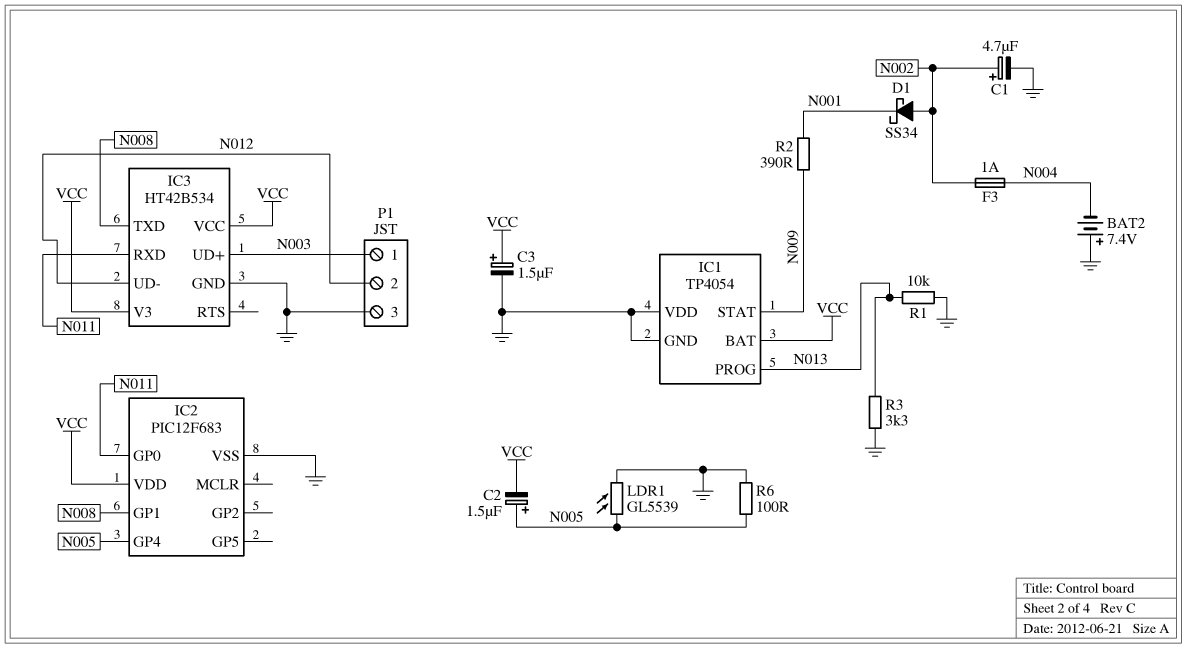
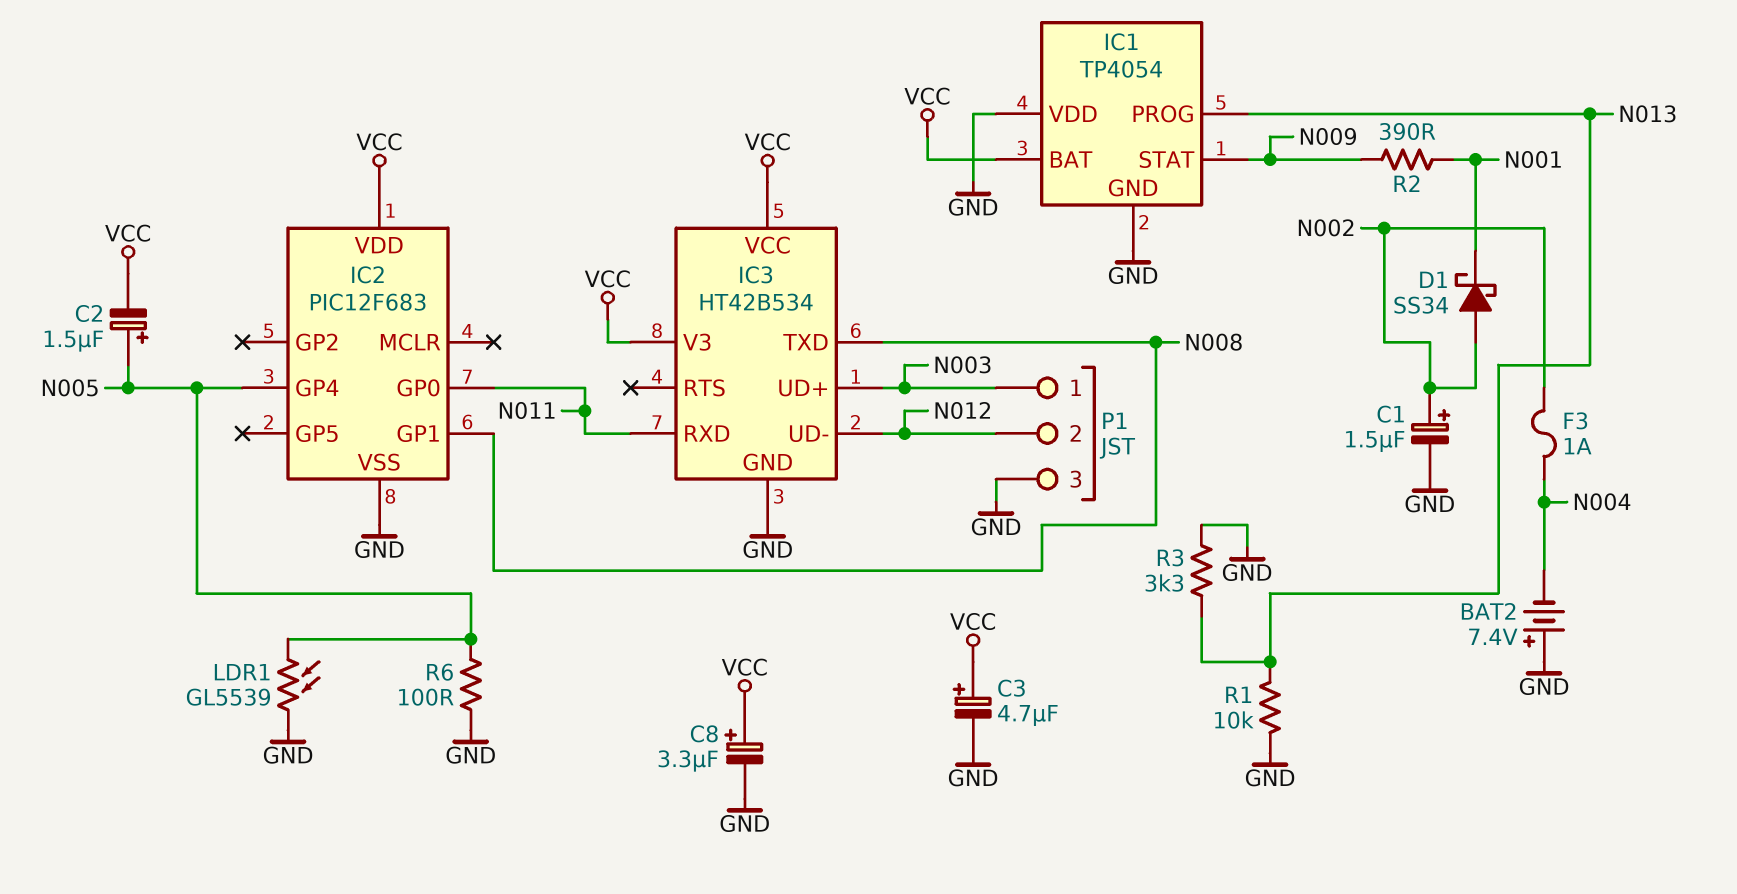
C1: 4.7uF (plus N002, minus GND) -> 1.5uF (plus N002, minus GND)
C3: 1.5uF (plus VCC, minus GND) -> 4.7uF (plus VCC, minus GND)
C8: none -> 3.3uF (plus VCC, minus GND)

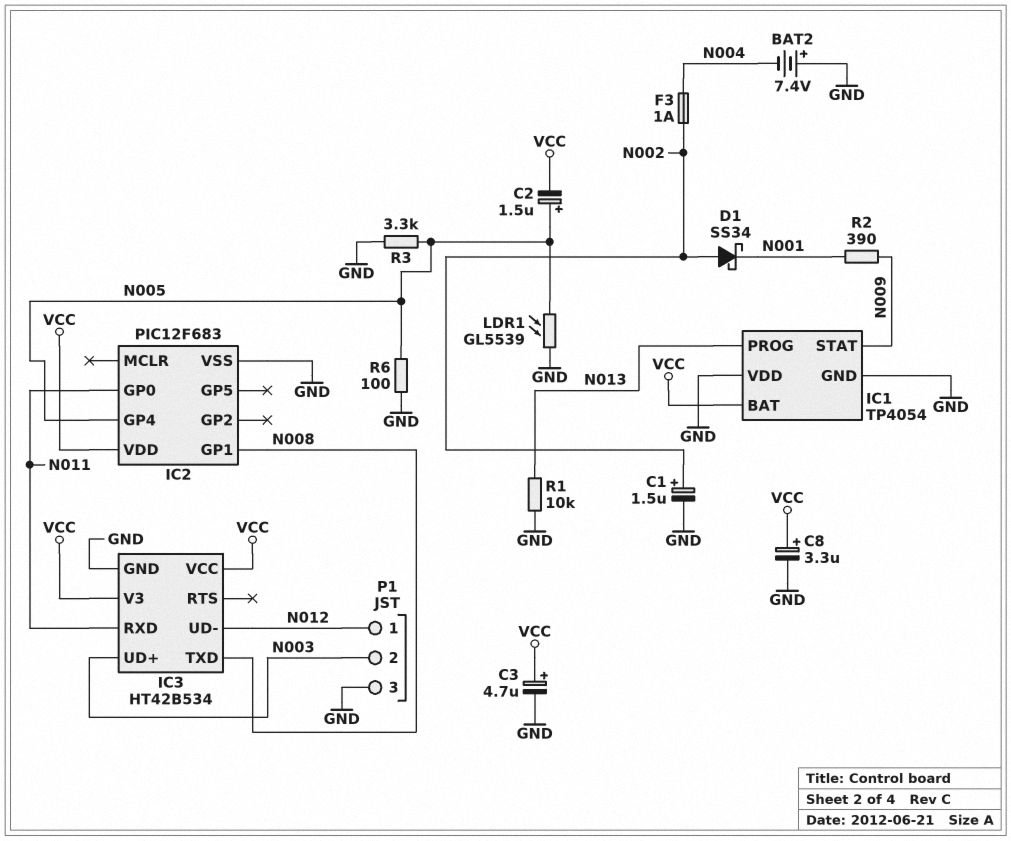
P1 pin 1: N003 -> N012
P1 pin 2: N012 -> N003
R3: 3.3k (GND, N013) -> 3.3k (GND, N005)

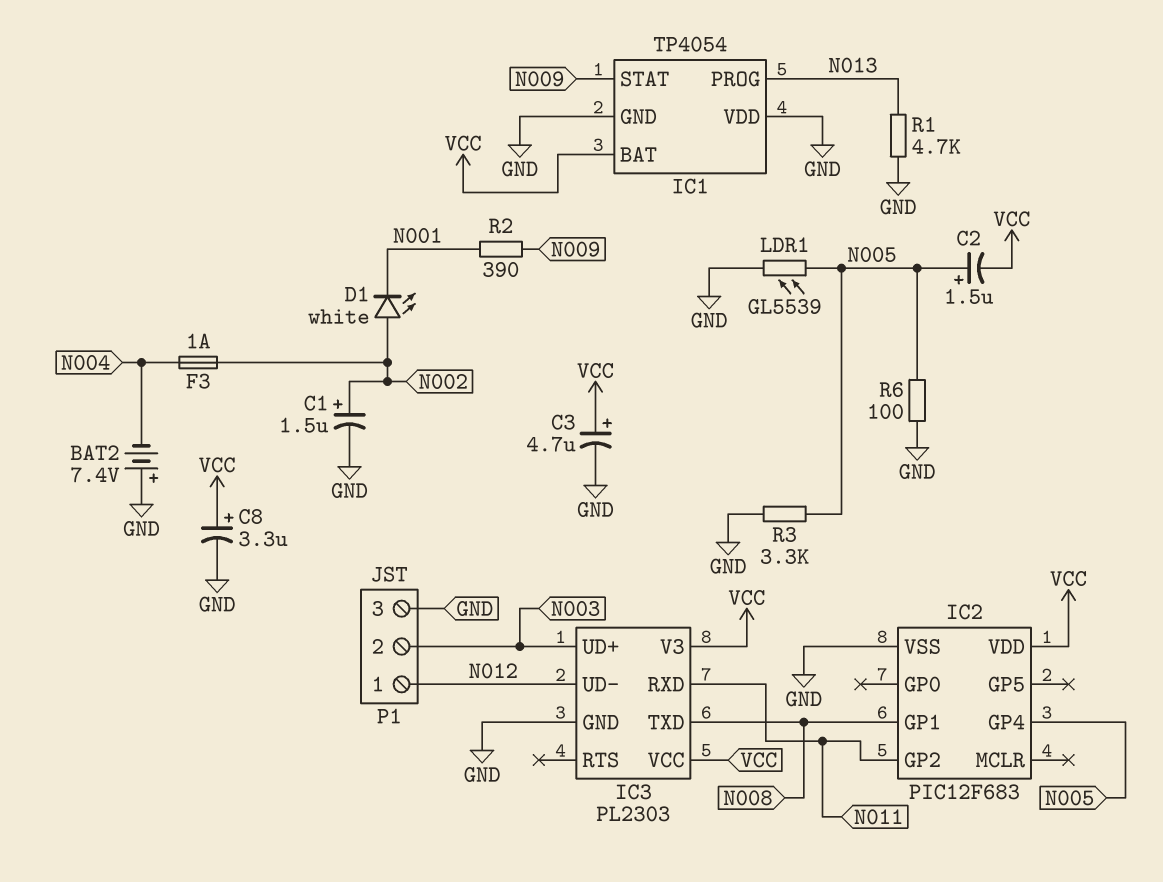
D1: schottky SS34 (A N002, K N001) -> LED white (A N002, K N001)
IC2 pin GP0: N011 -> none
IC2 pin GP2: none -> N011
IC3: HT42B534 -> PL2303
R1: 10k (GND, N013) -> 4.7k (GND, N013)

